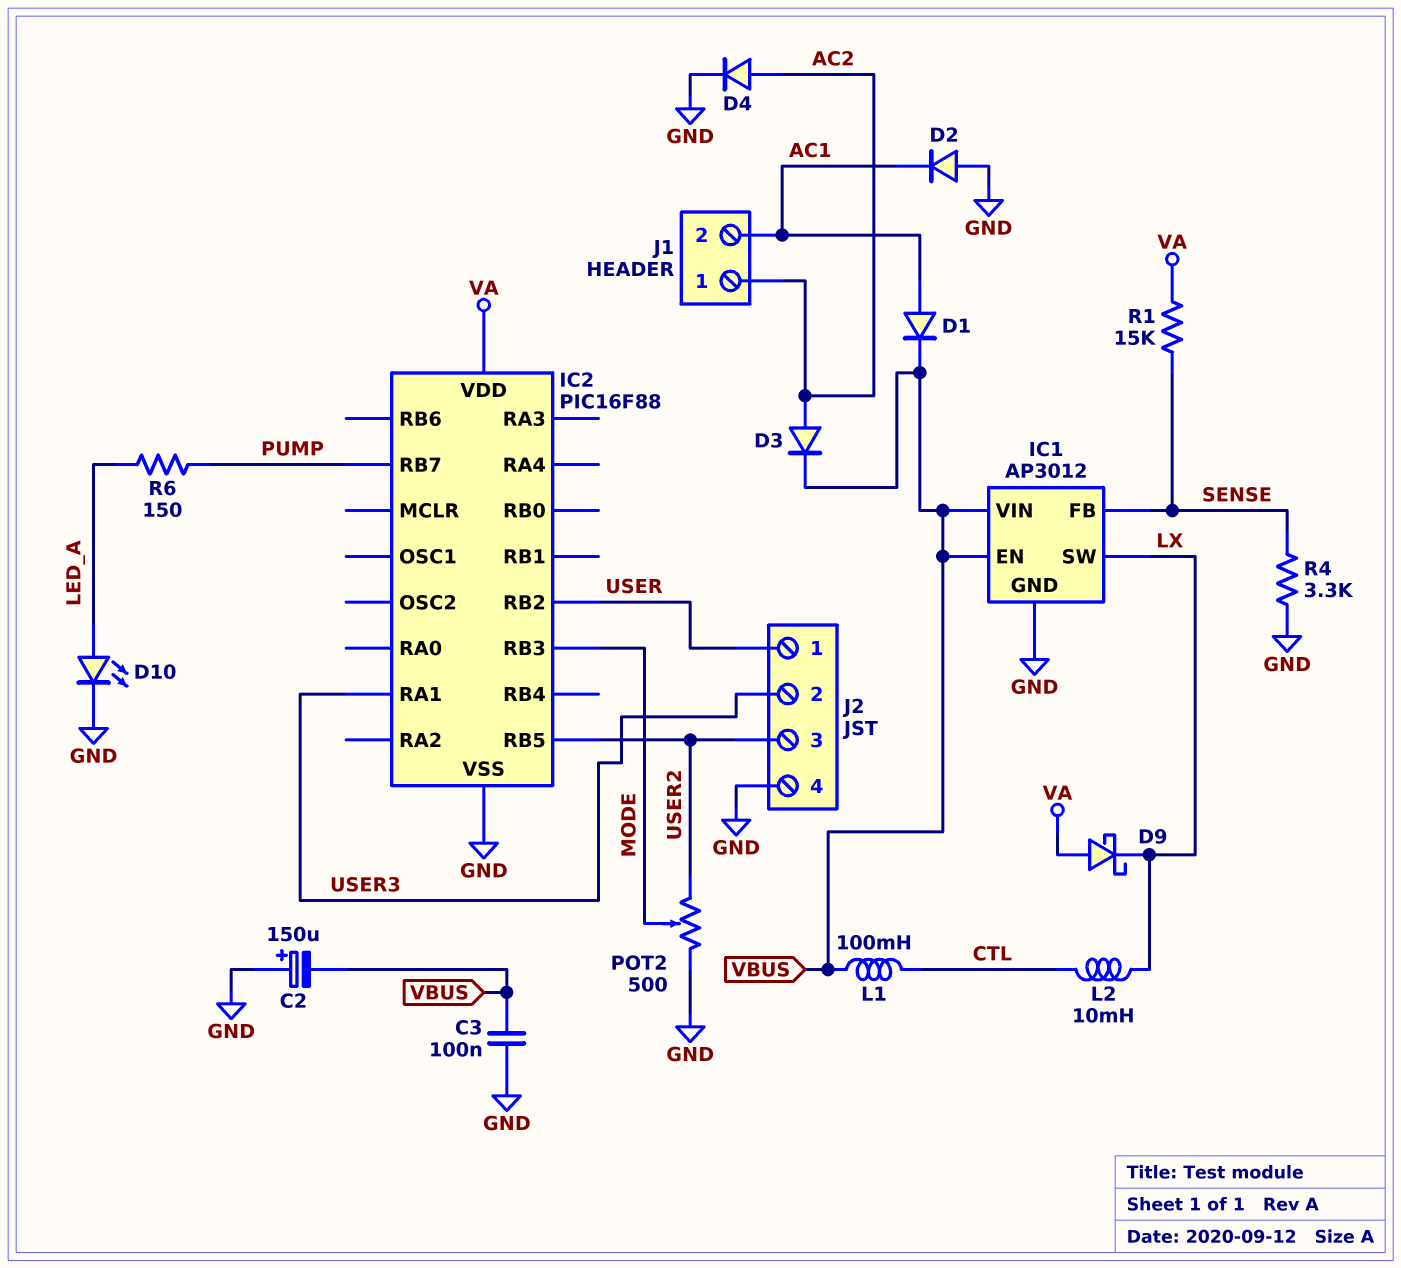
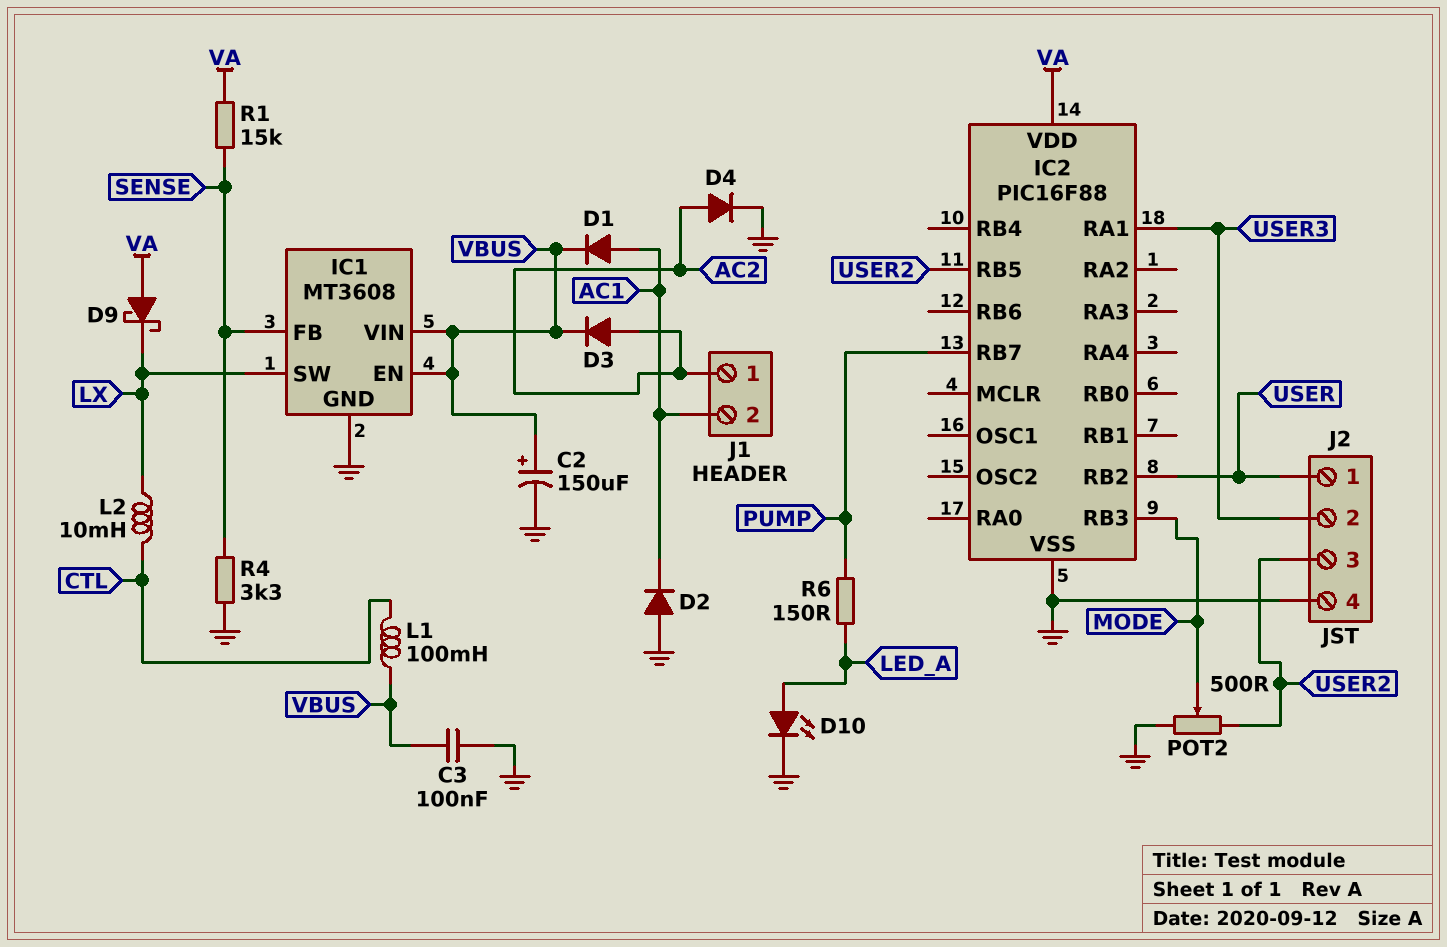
C2: 150uF (plus GND, minus VBUS) -> 150uF (plus VBUS, minus GND)
IC1: AP3012 -> MT3608

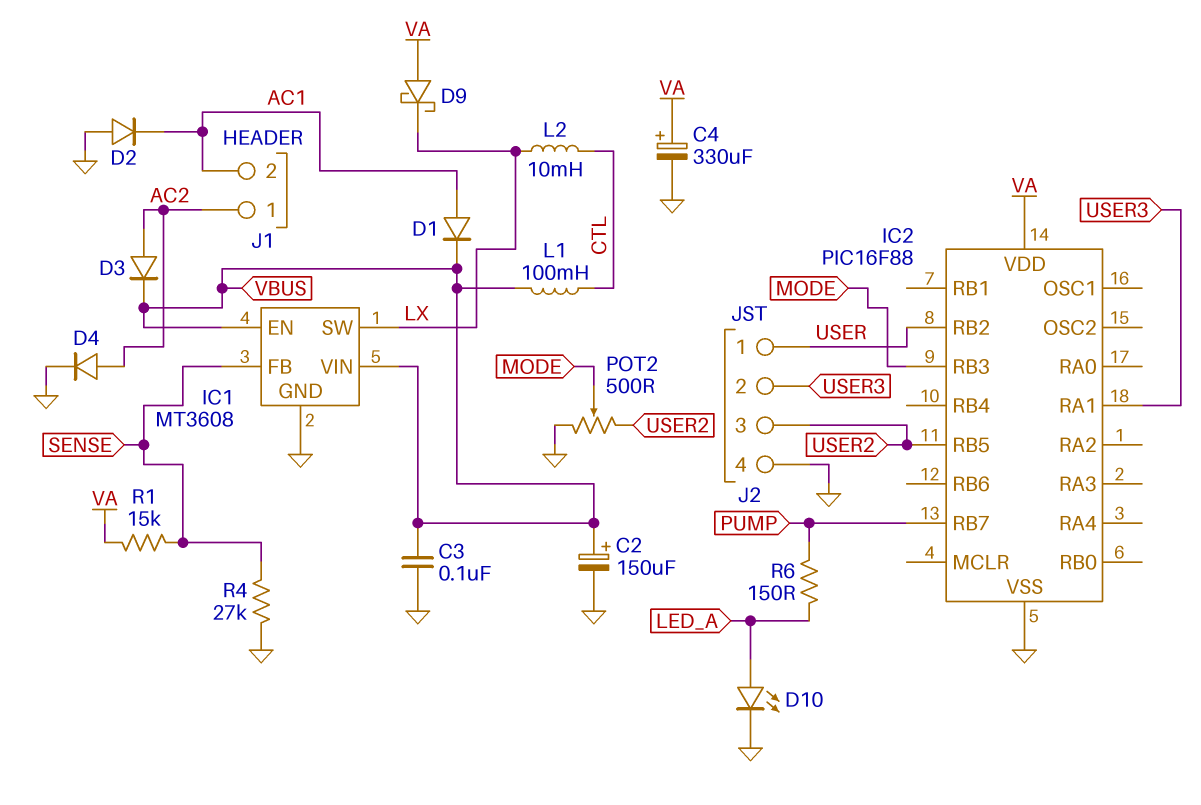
C4: none -> 330uF (plus VA, minus GND)
R4: 3.3k (GND, SENSE) -> 27k (GND, SENSE)

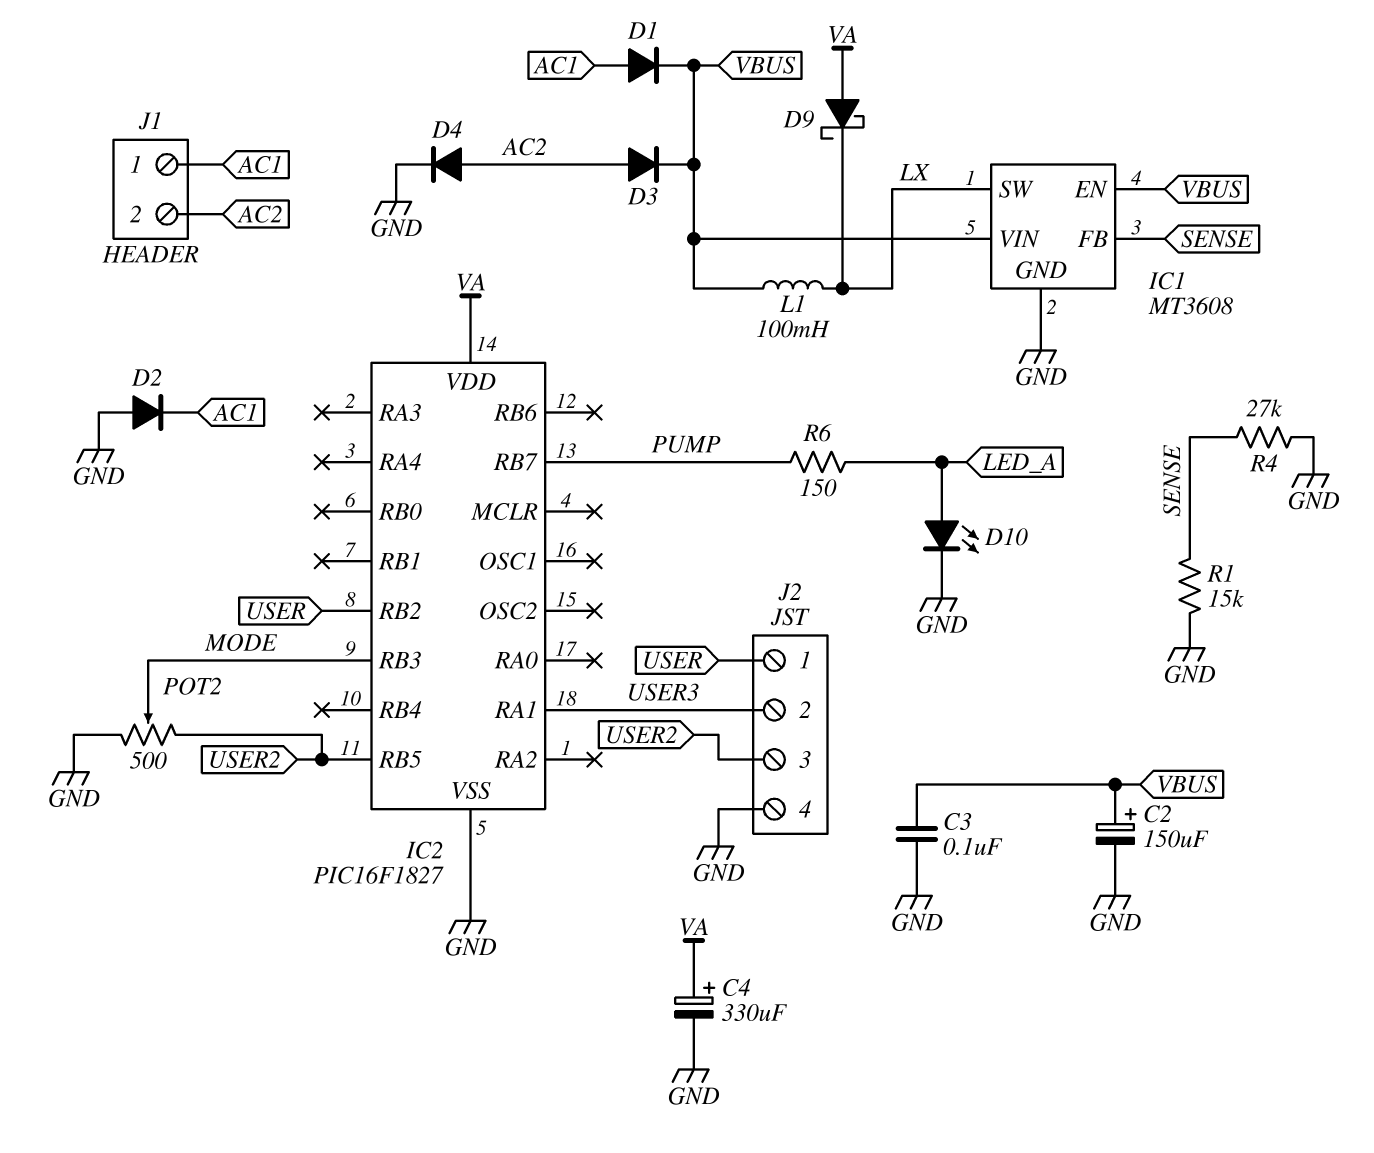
IC2: PIC16F88 -> PIC16F1827
J1 pin 1: AC2 -> AC1
J1 pin 2: AC1 -> AC2
L1: 100mH (CTL, VBUS) -> 100mH (LX, VBUS)
L2: 10mH (CTL, LX) -> none
R1: 15k (SENSE, VA) -> 15k (GND, SENSE)

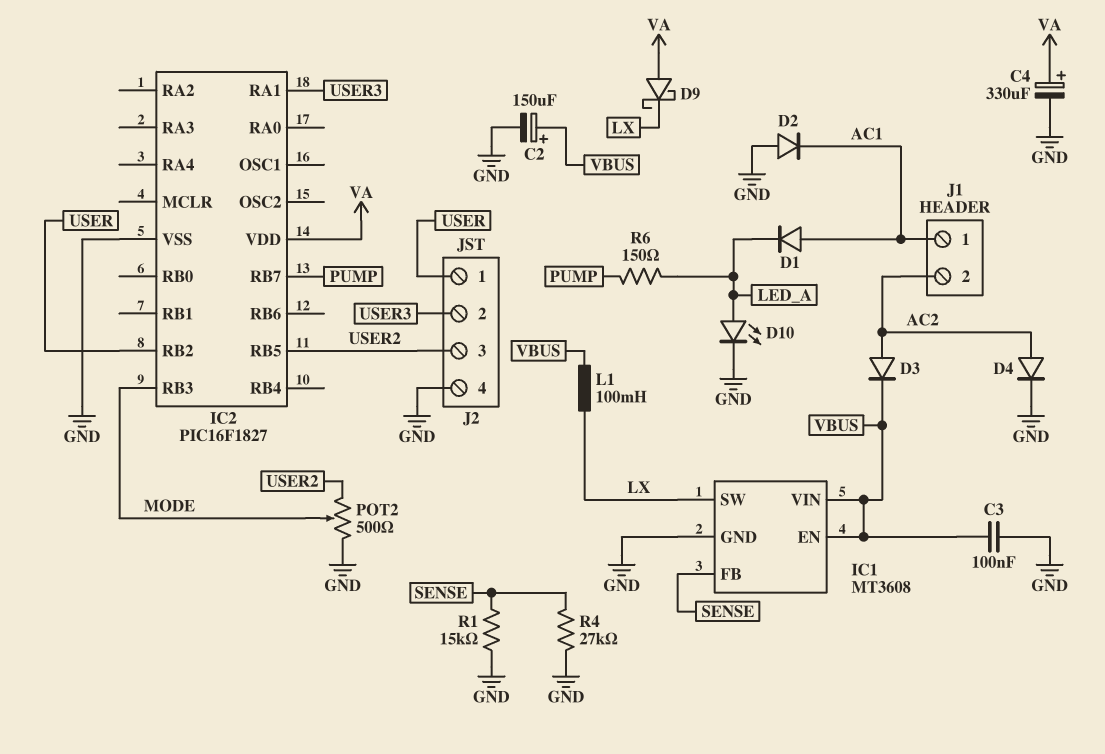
D1: diode (A AC1, K VBUS) -> diode (A AC1, K LED_A)

